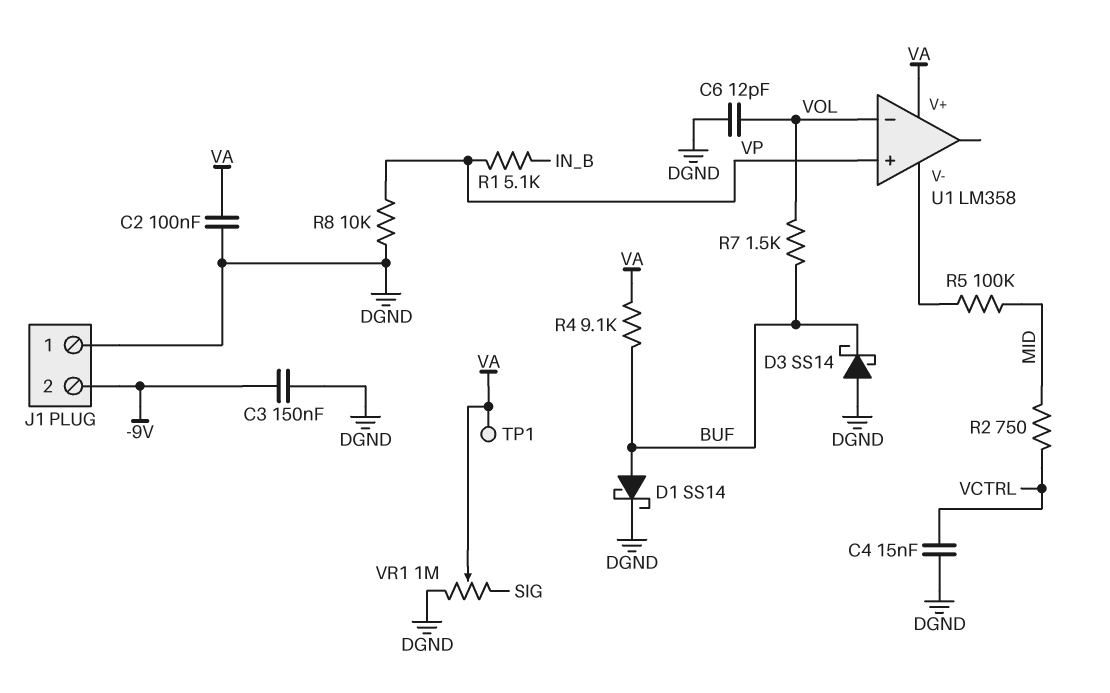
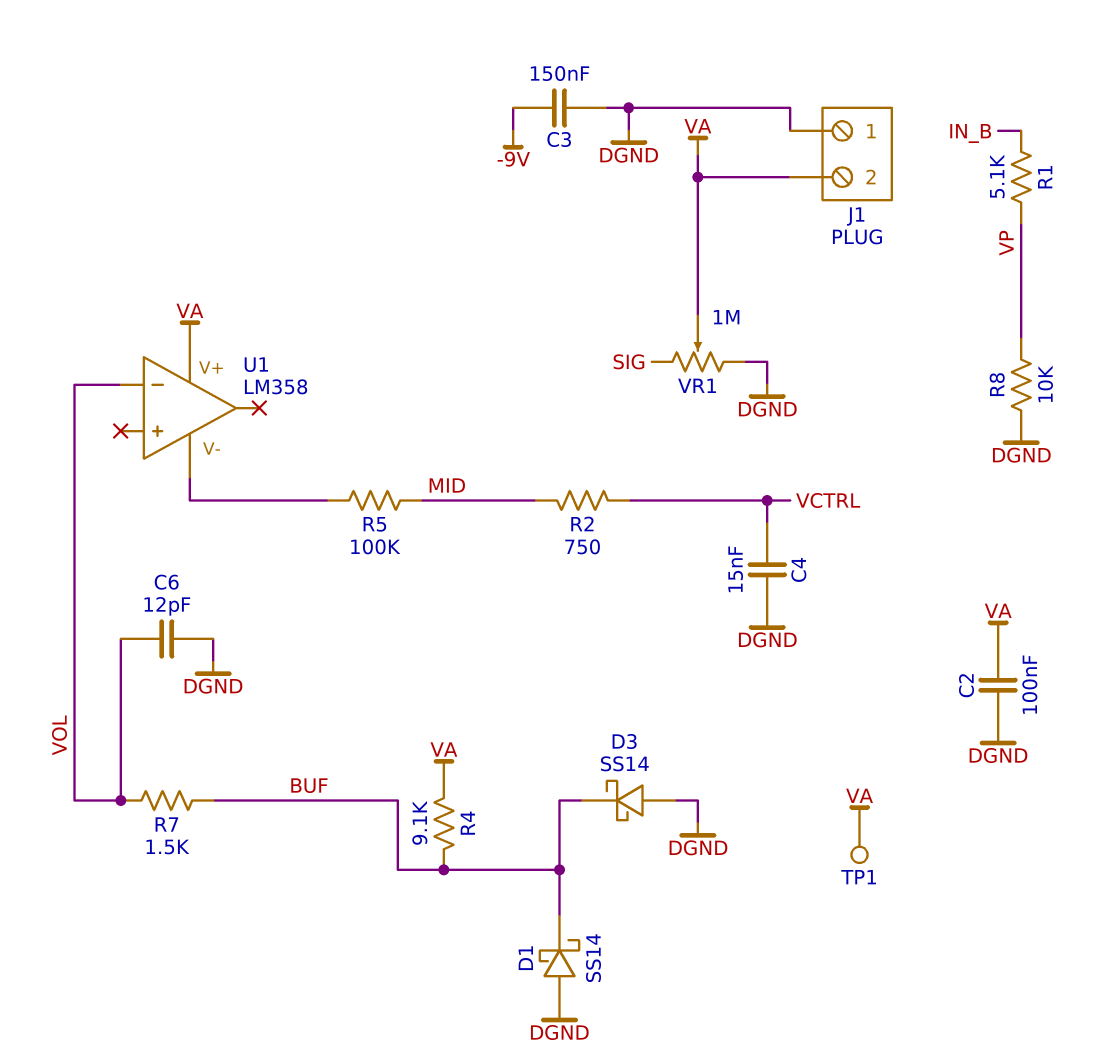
D1: schottky SS14 (A BUF, K DGND) -> schottky SS14 (A DGND, K BUF)
J1 pin 2: -9V -> VA
U1 pin in+: VP -> none

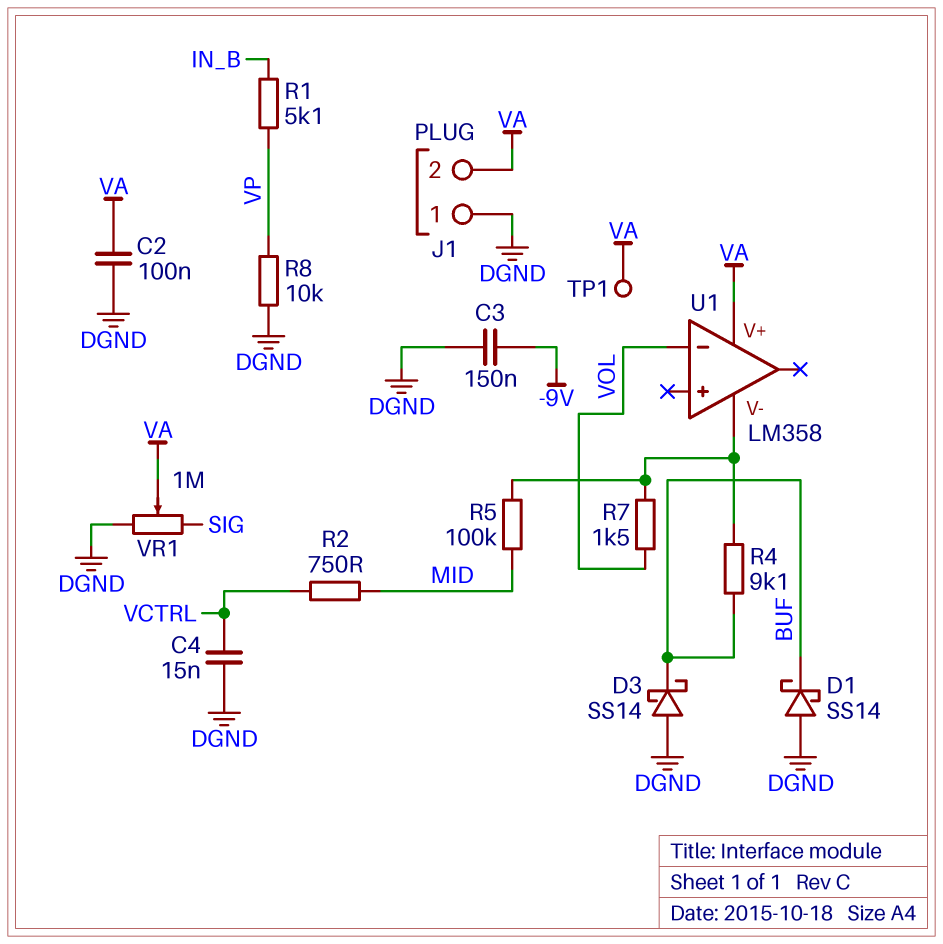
C6: 12pF (DGND, VOL) -> none
R4: 9.1k (BUF, VA) -> 9.1k (BUF, U1/V-)
R7: 1.5k (BUF, VOL) -> 1.5k (U1/V-, VOL)

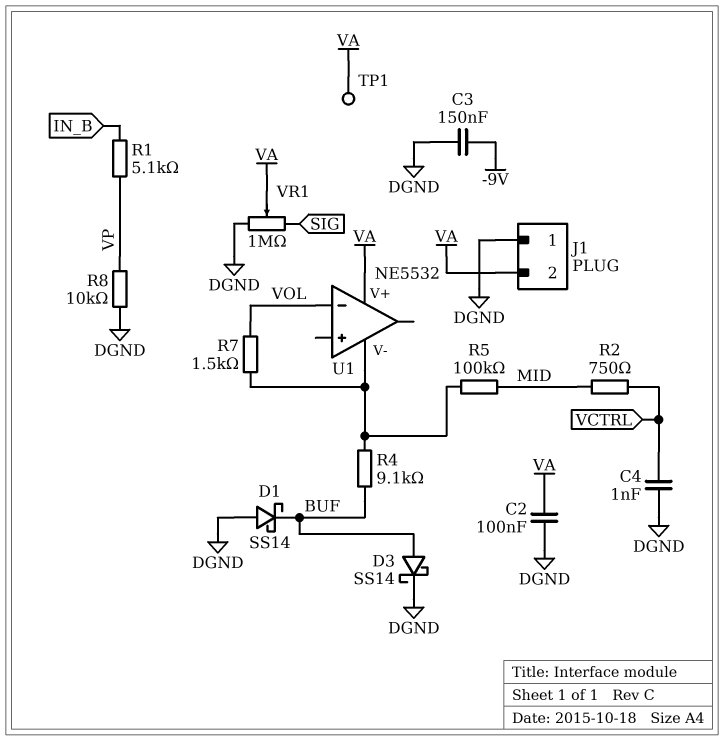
C4: 15nF (DGND, VCTRL) -> 1nF (DGND, VCTRL)
D3: schottky SS14 (A DGND, K BUF) -> schottky SS14 (A BUF, K DGND)
U1: LM358 -> NE5532

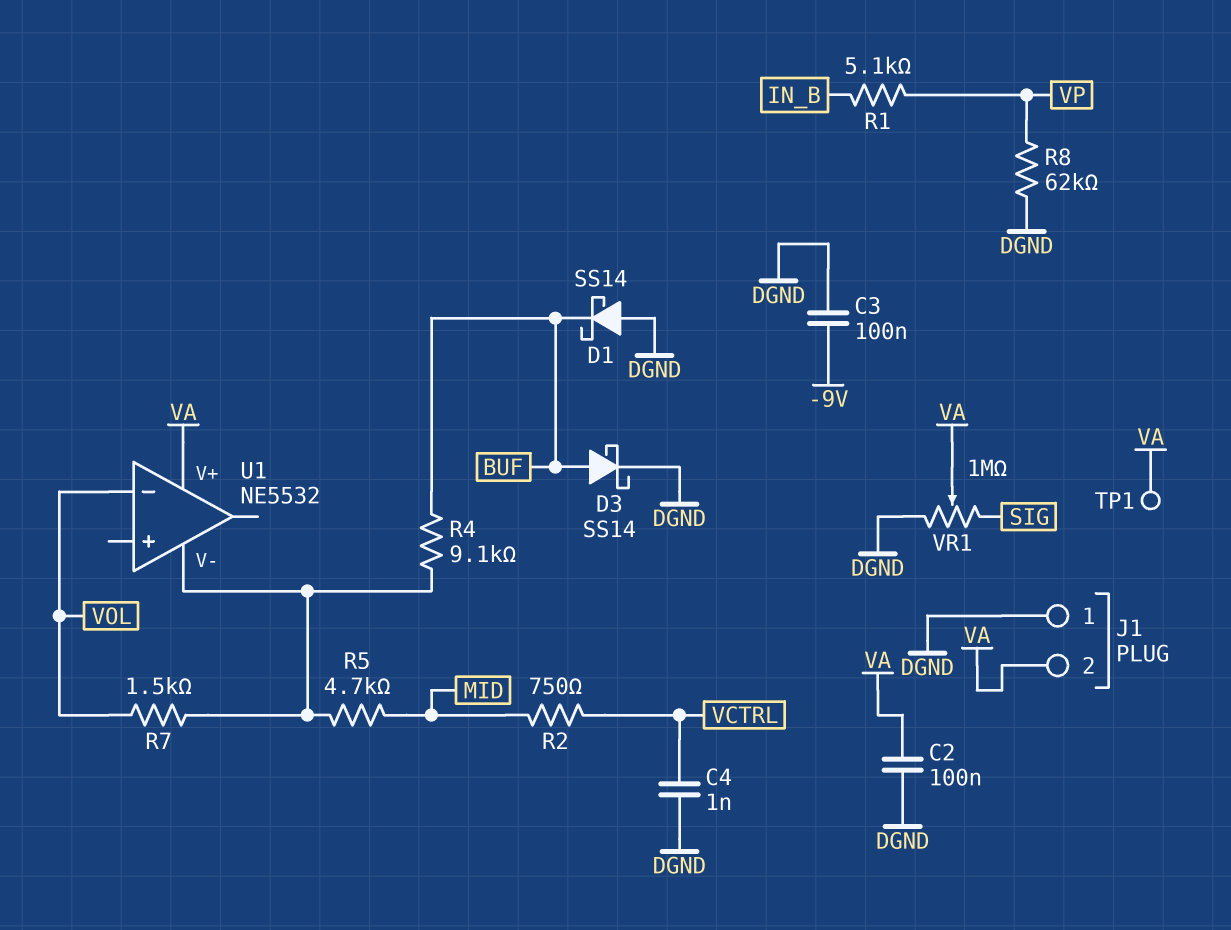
C3: 150nF (-9V, DGND) -> 100nF (-9V, DGND)
R5: 100k (MID, U1/V-) -> 4.7k (MID, U1/V-)
R8: 10k (DGND, VP) -> 62k (DGND, VP)

